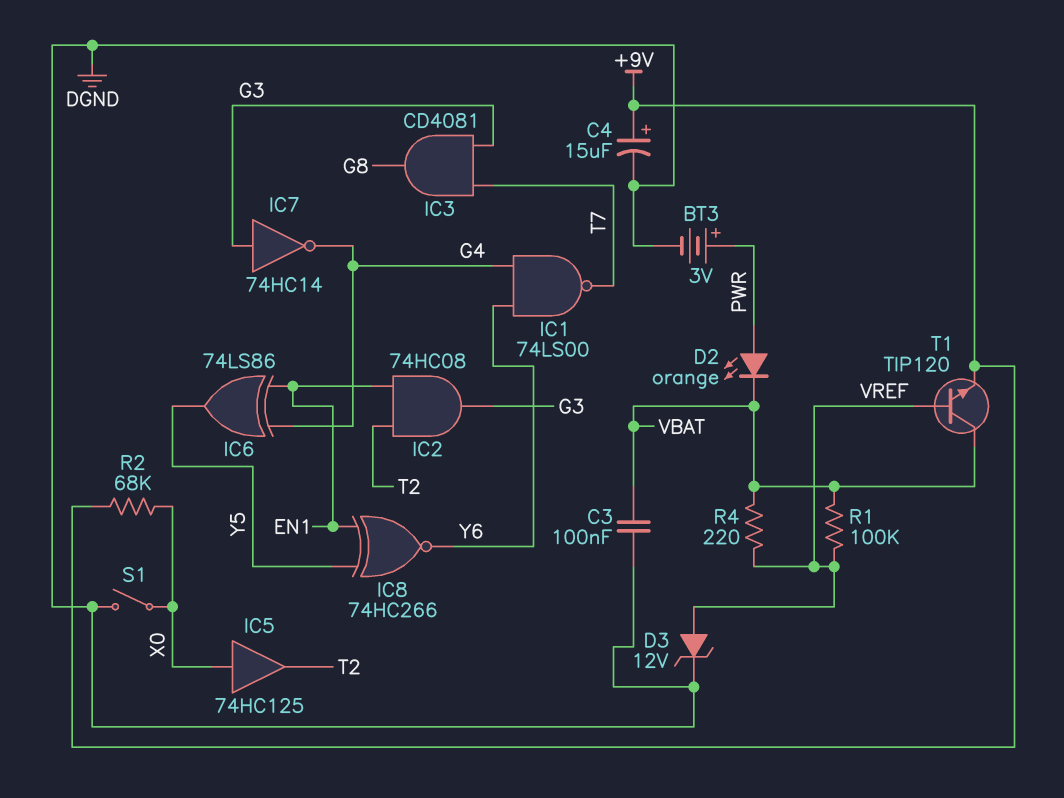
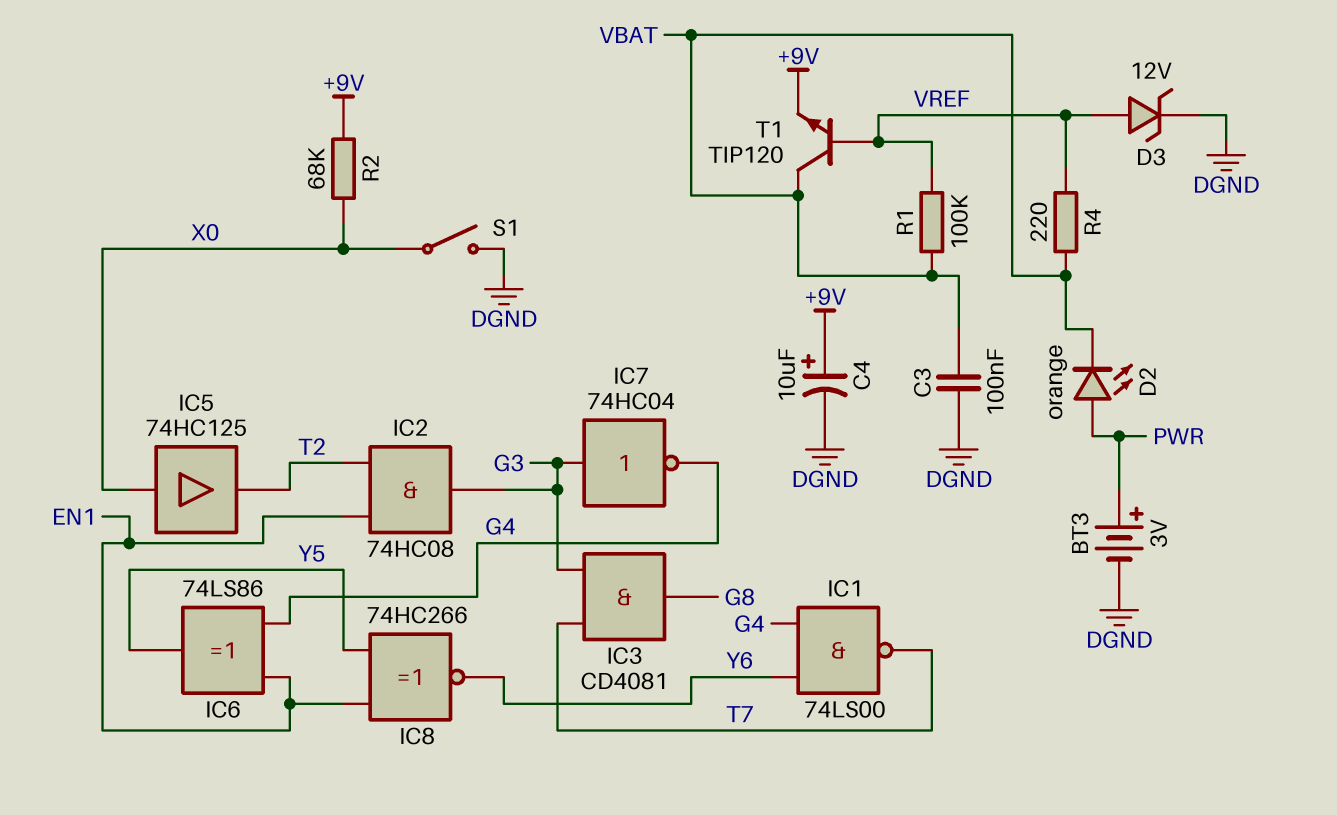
C4: 15uF (plus +9V, minus DGND) -> 10uF (plus +9V, minus DGND)
IC7: NOT 74HC14 (in G3, out G4) -> NOT 74HC04 (in G3, out G4)

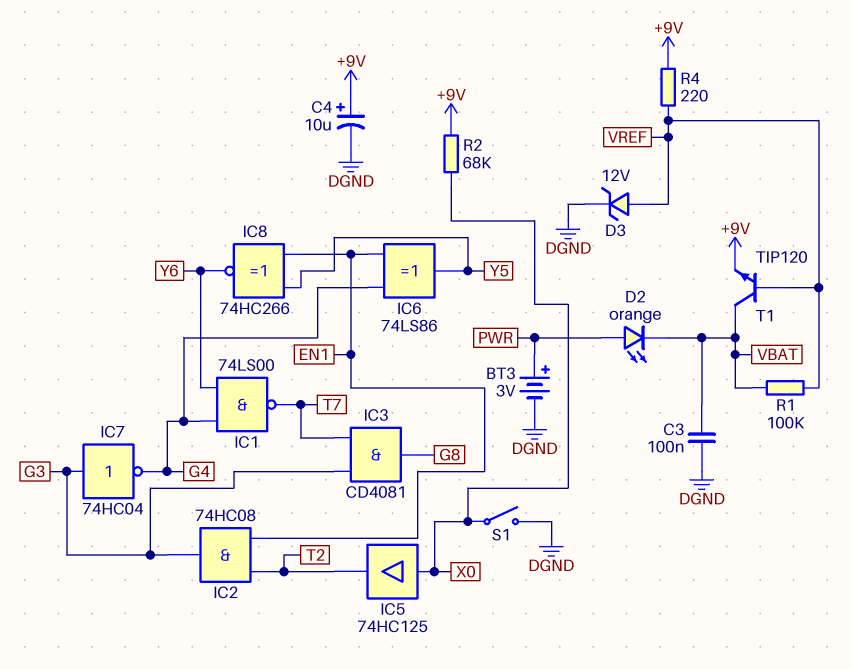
R4: 220 (VBAT, VREF) -> 220 (+9V, VREF)

